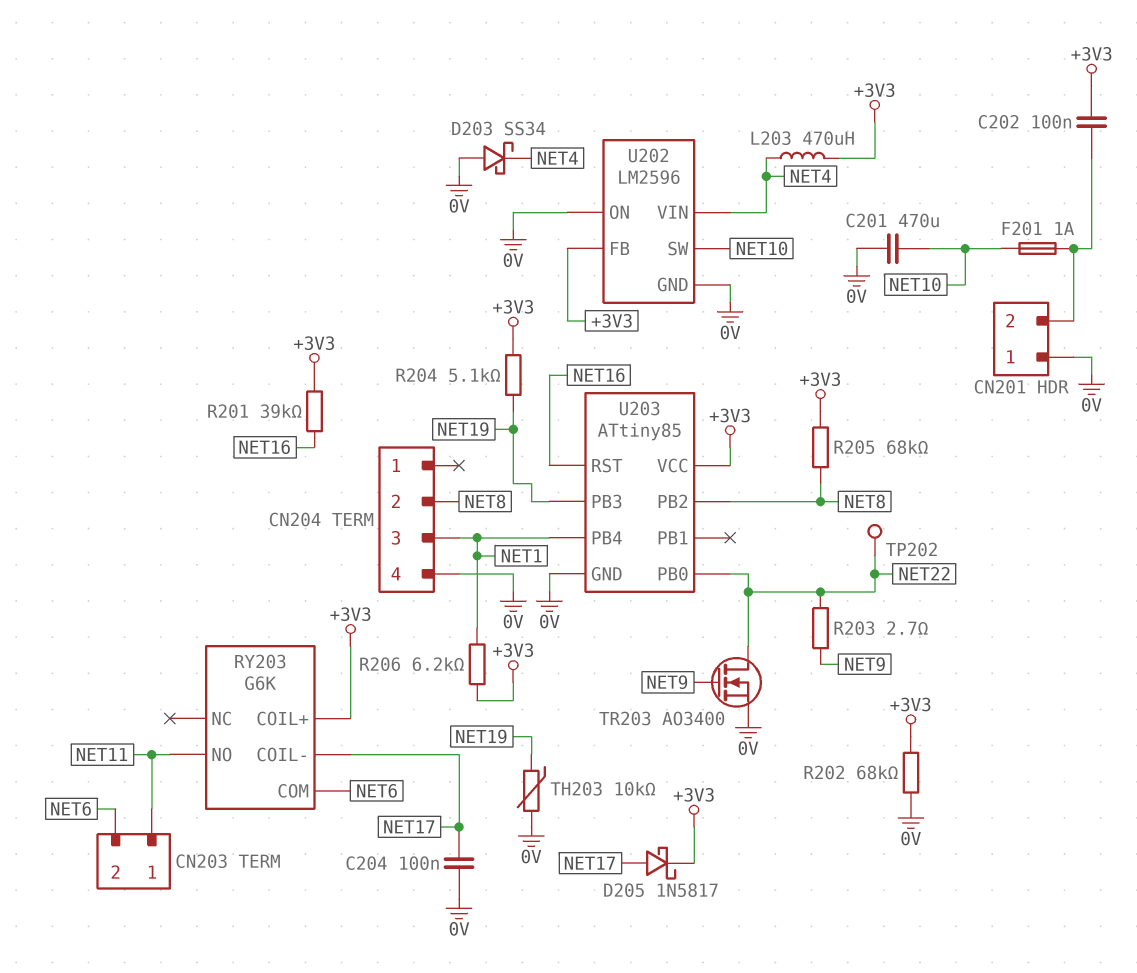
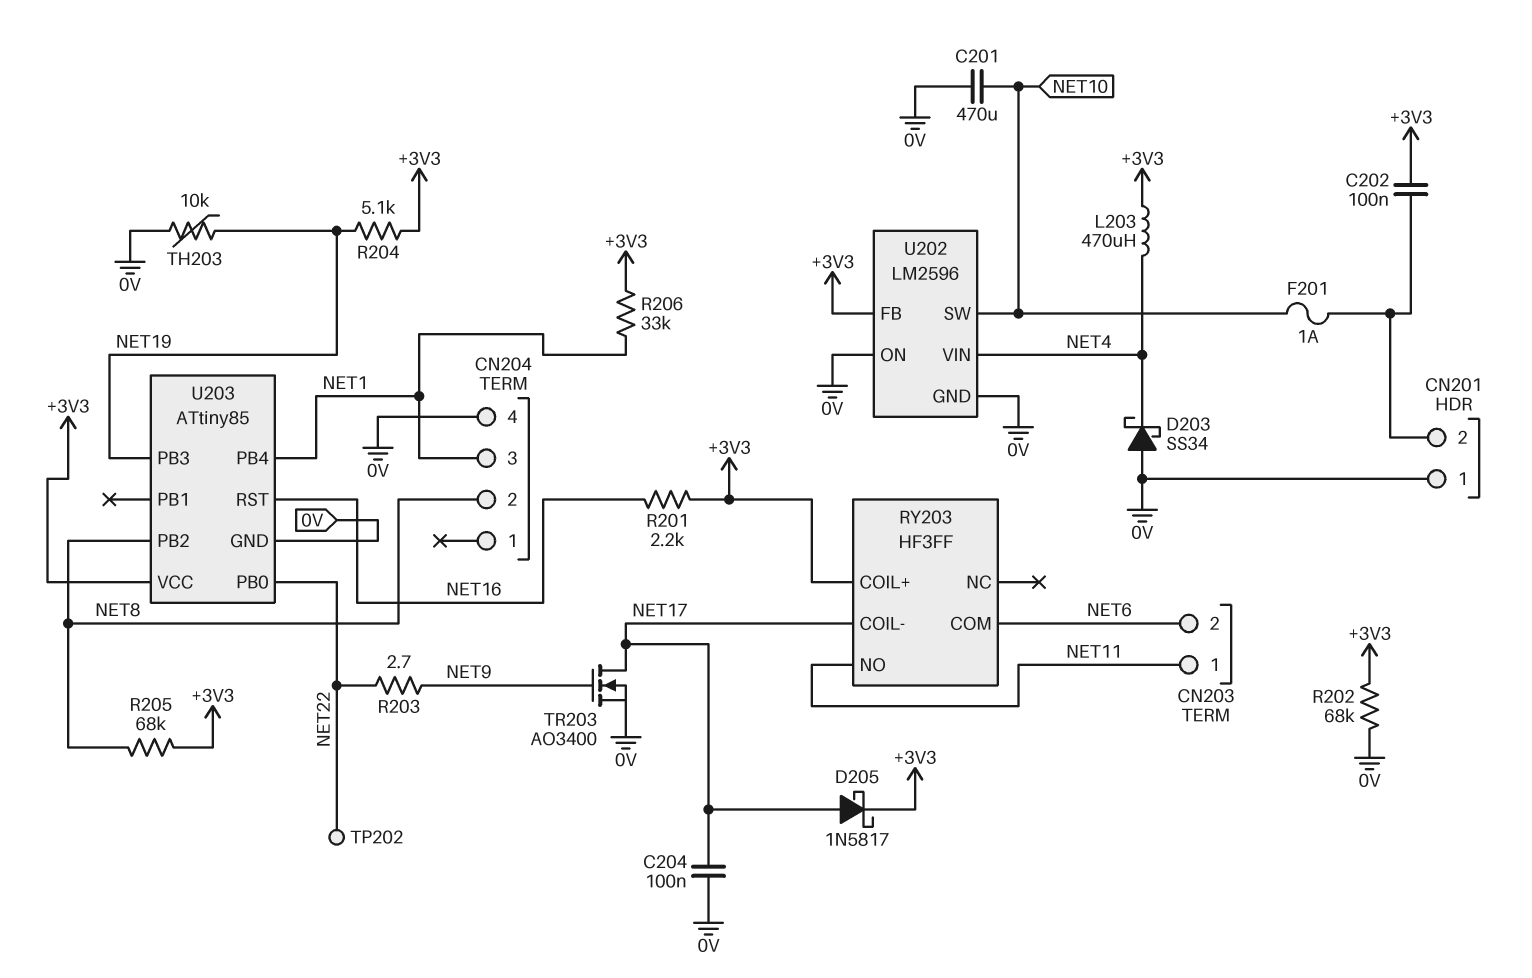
R201: 39k (+3V3, NET16) -> 2.2k (+3V3, NET16)
R206: 6.2k (+3V3, NET1) -> 33k (+3V3, NET1)
RY203: G6K -> HF3FF
TR203: NMOS AO3400 (G NET9, D NET22, S 0V) -> NMOS AO3400 (G NET9, D NET17, S 0V)

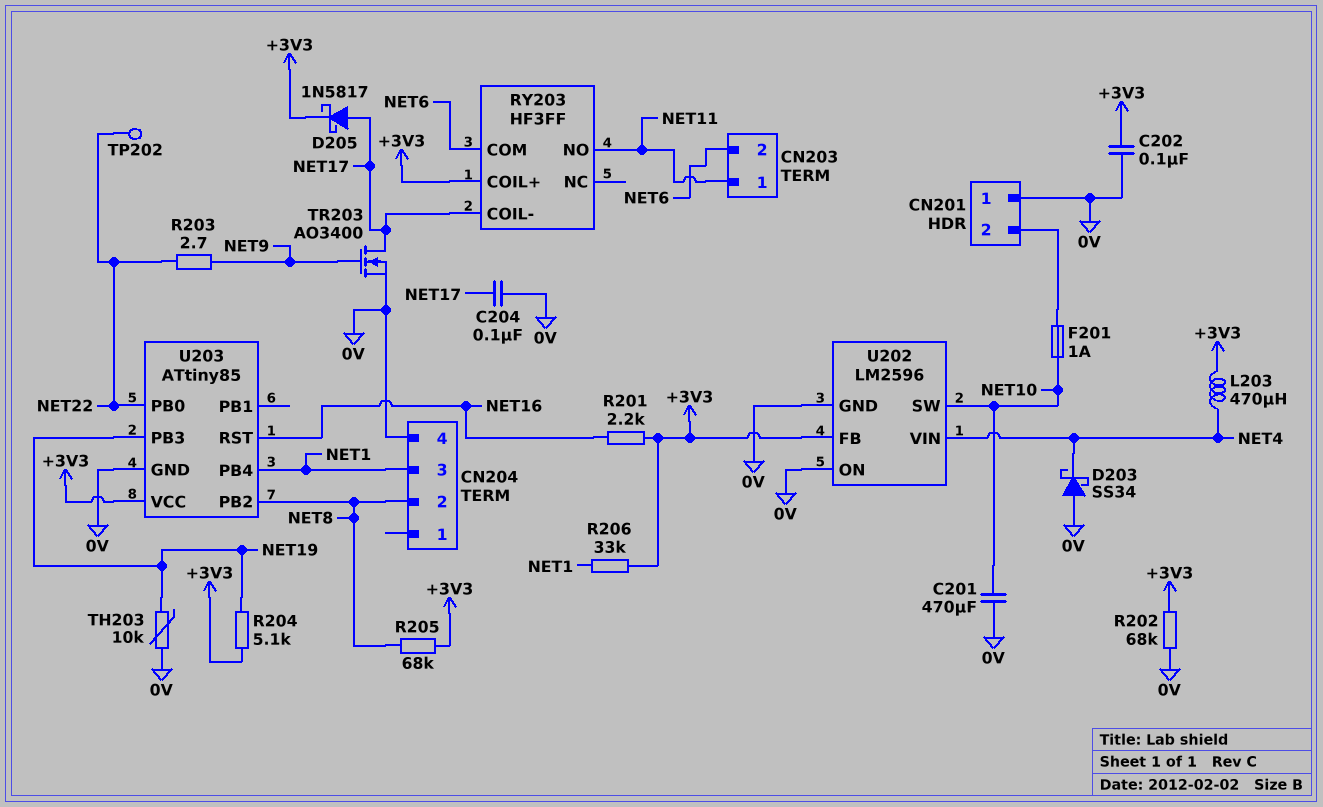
C202: 100nF (+3V3, CN201/2) -> 100nF (+3V3, 0V)

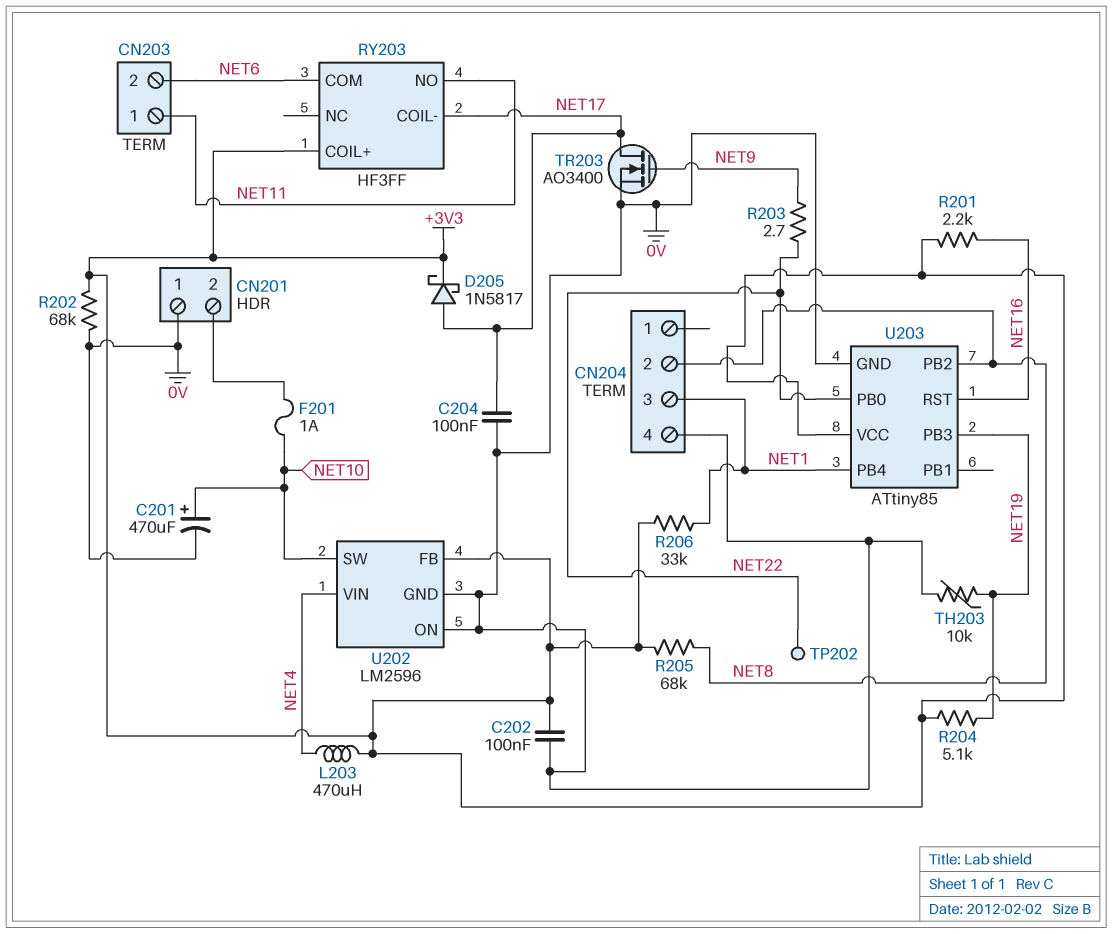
C201: 470uF (0V, NET10) -> 470uF (plus NET10, minus 0V)
D203: schottky SS34 (A 0V, K NET4) -> none

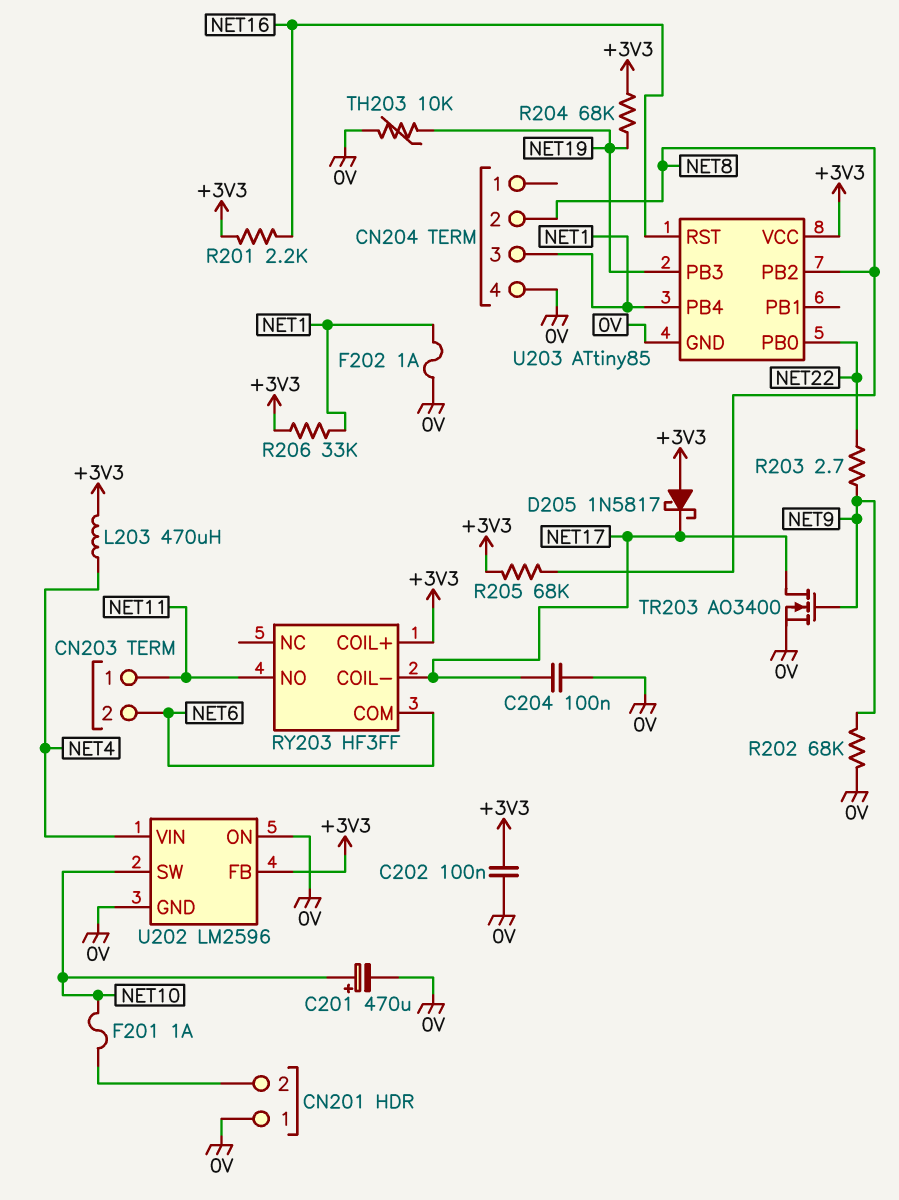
D205: schottky 1N5817 (A NET17, K +3V3) -> schottky 1N5817 (A +3V3, K NET17)
F202: none -> 1A (0V, NET1)
R202: 68k (+3V3, 0V) -> 68k (0V, NET9)
R204: 5.1k (+3V3, NET19) -> 68k (+3V3, NET19)
TP202: test point (NET22) -> none

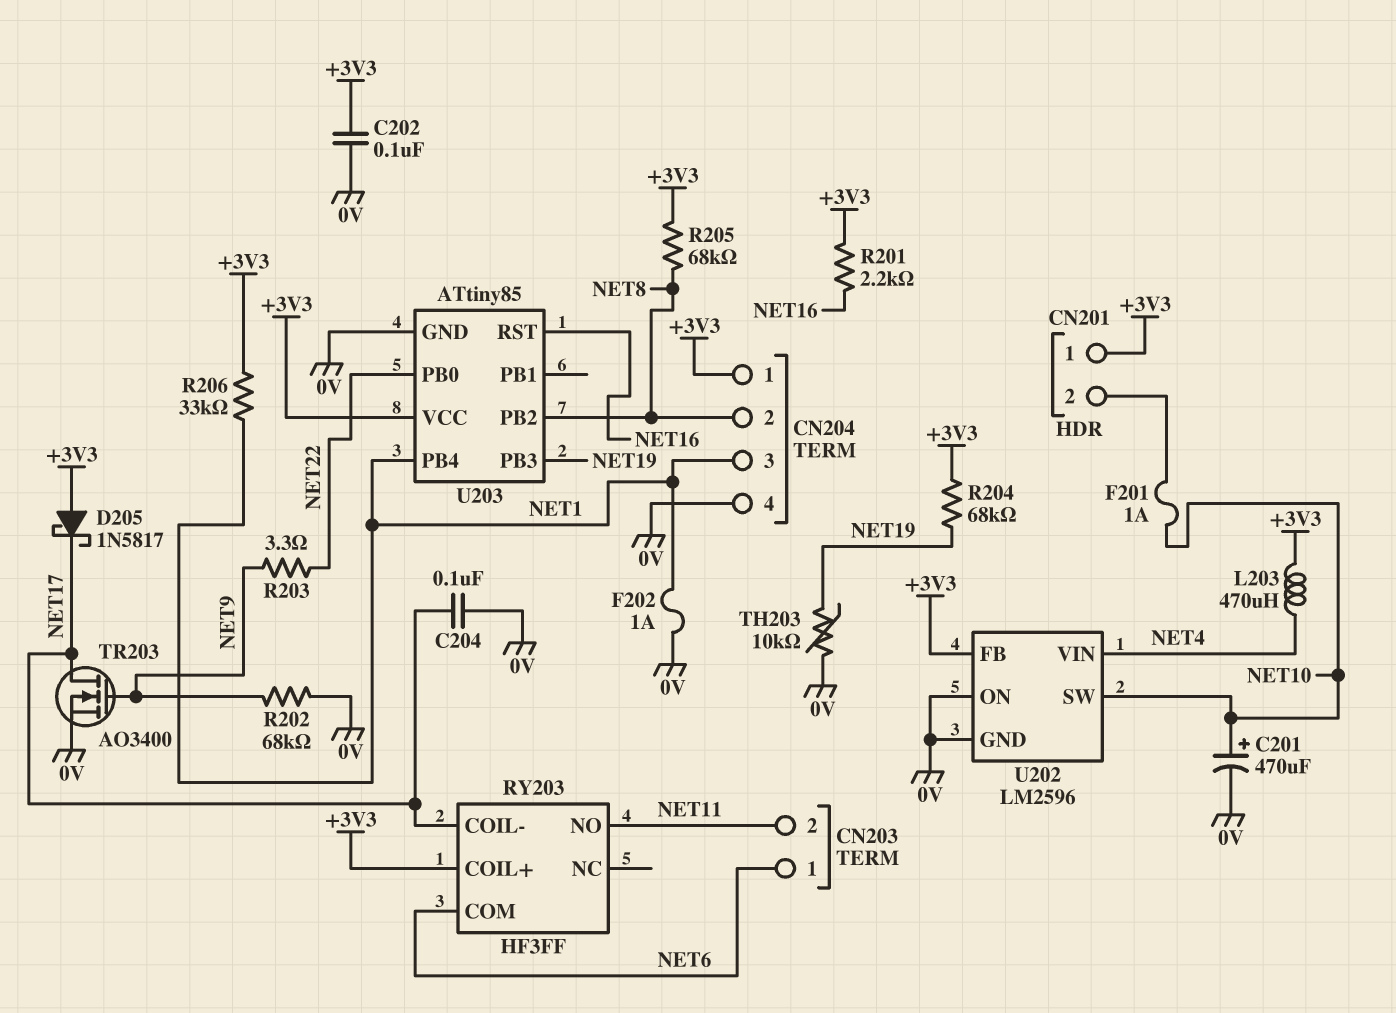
CN201 pin 1: 0V -> +3V3
CN203 pin 1: NET11 -> NET6
CN203 pin 2: NET6 -> NET11
CN204 pin 1: none -> +3V3
R203: 2.7 (NET9, NET22) -> 3.3 (NET9, NET22)

